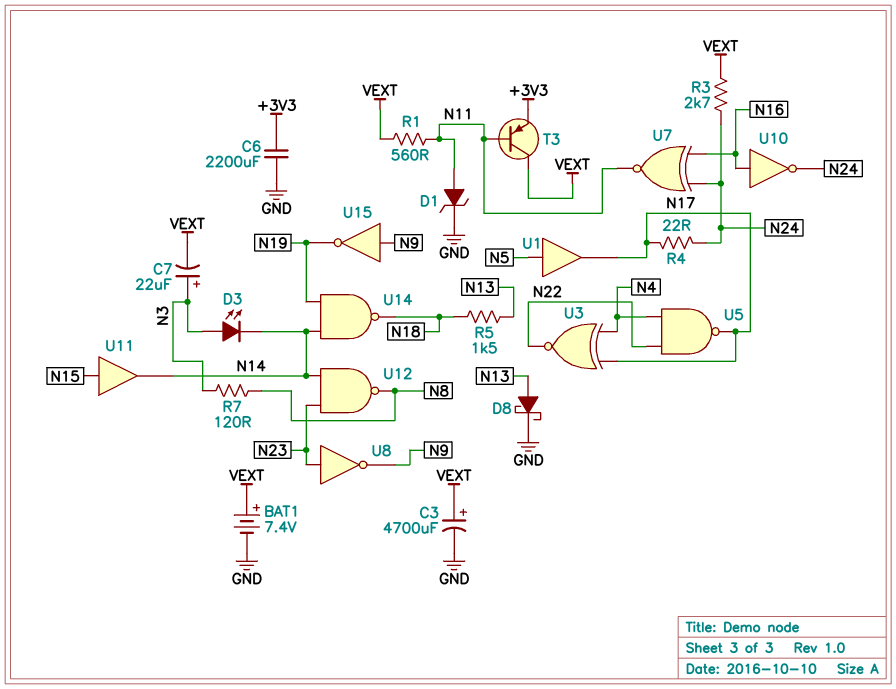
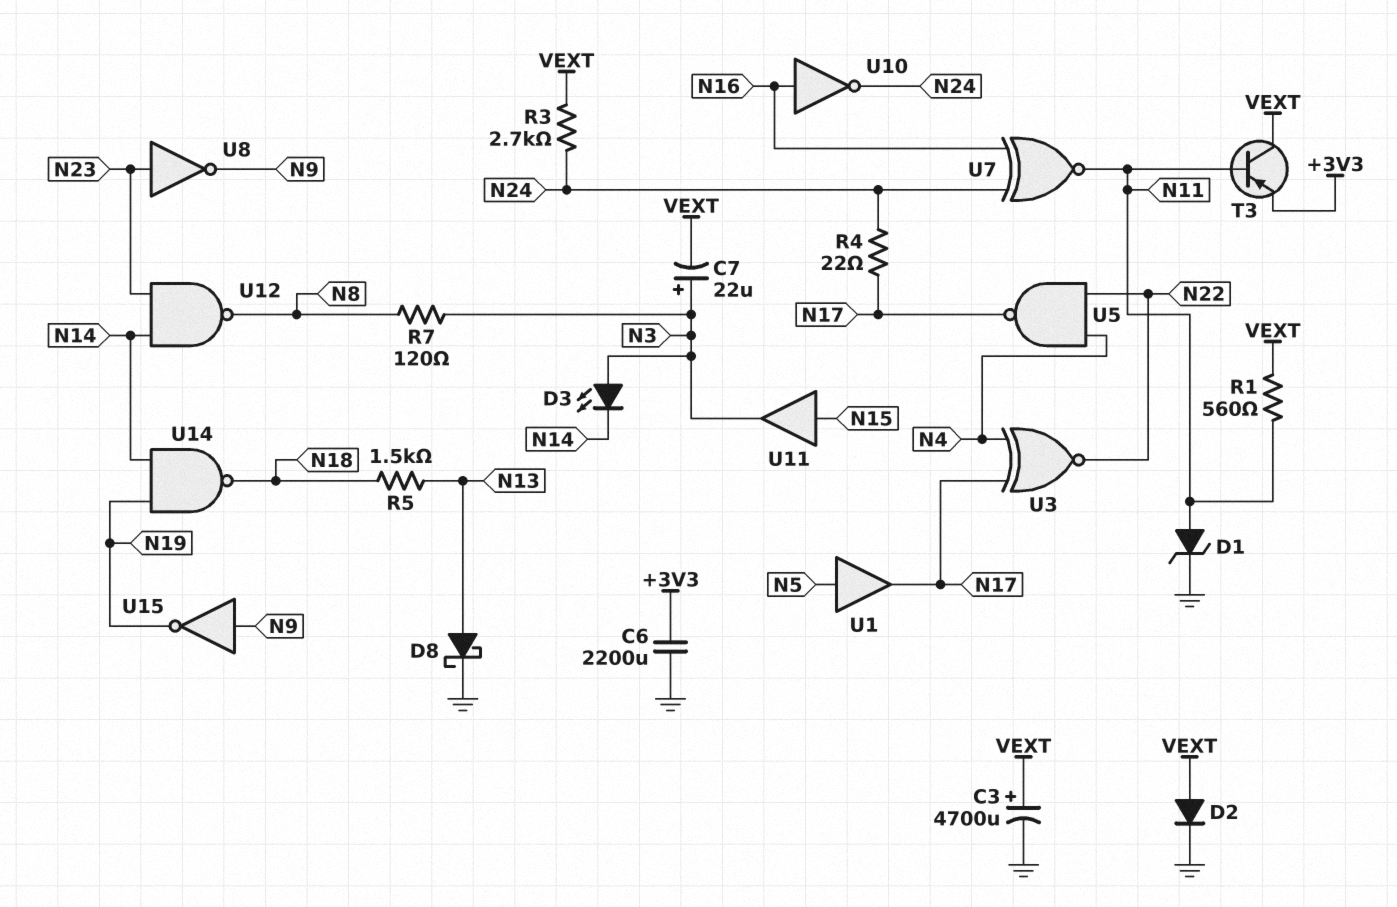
BAT1: 7.4V (plus VEXT, minus GND) -> none
D2: none -> diode (A VEXT, K GND)
U11: buffer (in N15, out N14) -> buffer (in N15, out N3)

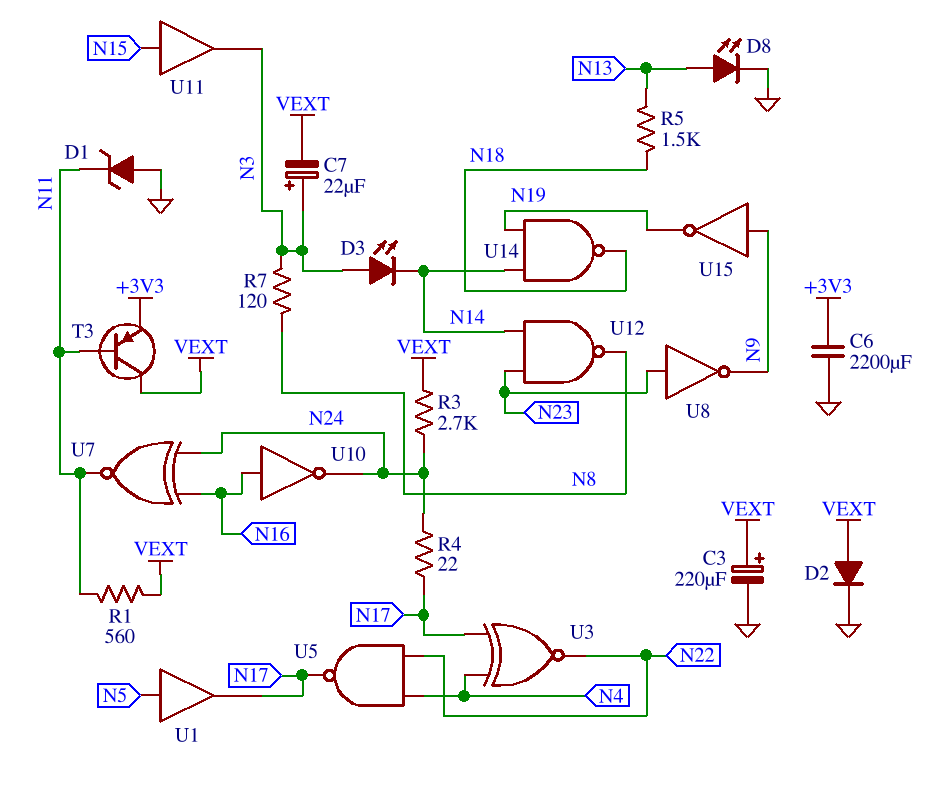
C3: 4700uF (plus VEXT, minus GND) -> 220uF (plus VEXT, minus GND)
D1: zener (A N11, K GND) -> zener (A GND, K N11)
D8: schottky (A N13, K GND) -> LED (A N13, K GND)

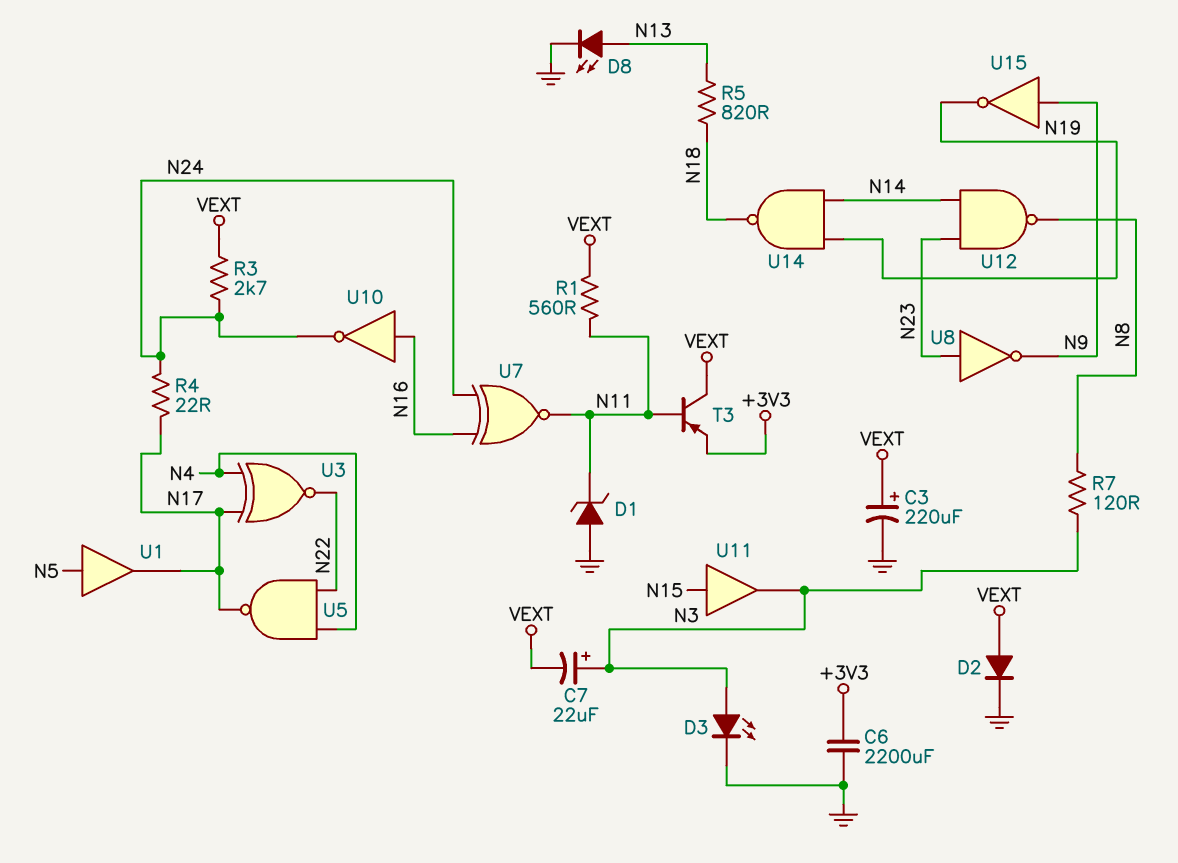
D3: LED (A N3, K N14) -> LED (A N3, K GND)
R5: 1.5k (N13, N18) -> 820 (N13, N18)

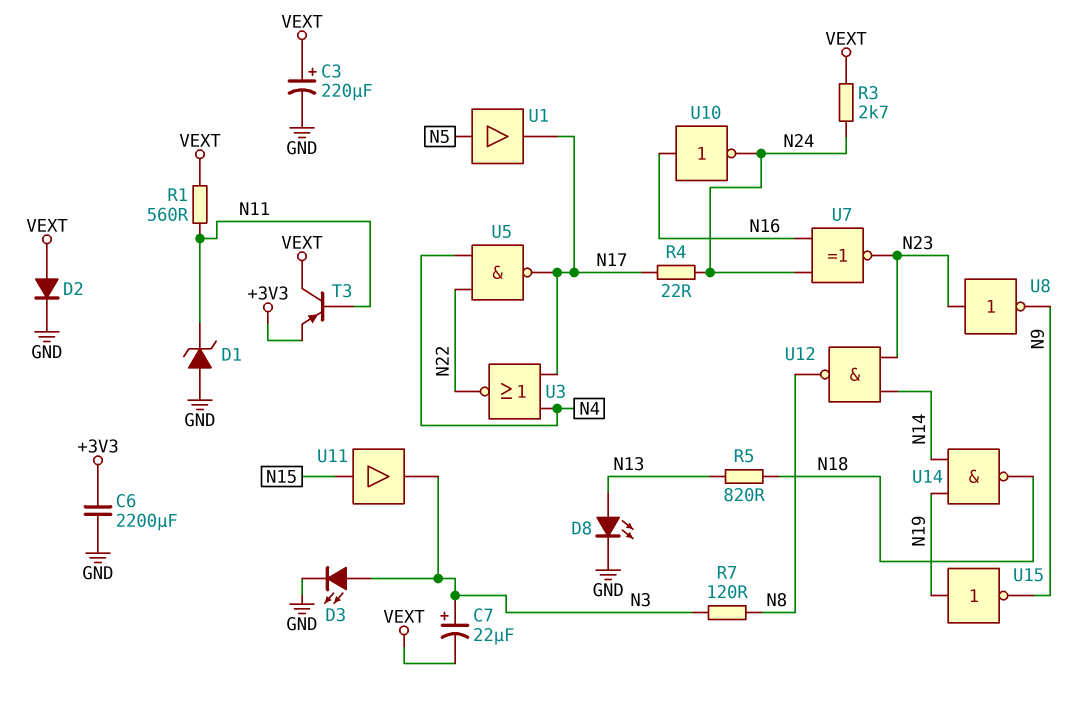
U3: XNOR (in N4, in N17, out N22) -> NOR (in N4, in N17, out N22)
U7: XNOR (in N16, in N24, out N11) -> XNOR (in N16, in N24, out N23)
U15: NOT (in N9, out N19) -> NOT (in N19, out N9)

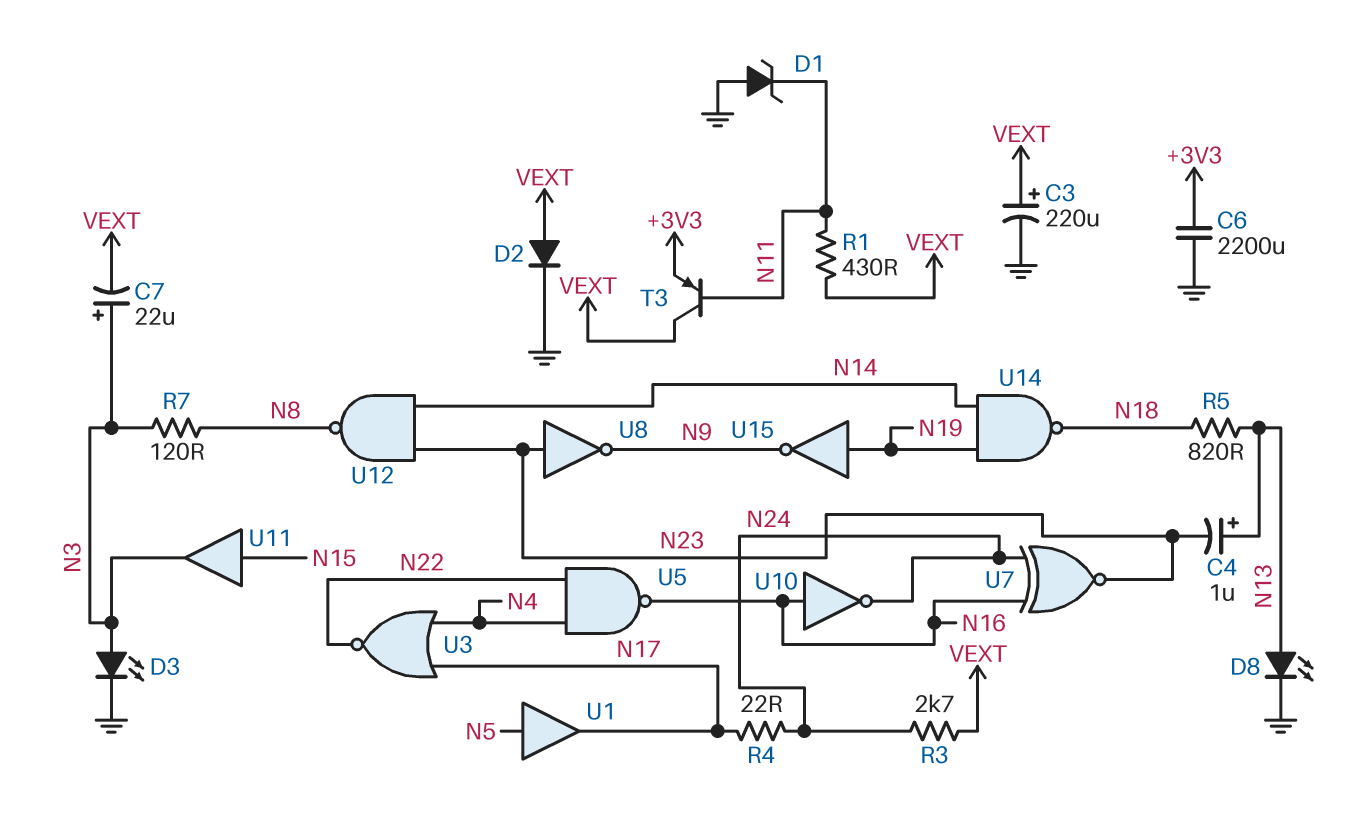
C4: none -> 1uF (plus N13, minus N23)
R1: 560 (N11, VEXT) -> 430 (N11, VEXT)
U5: NAND (in N4, in N22, out N17) -> NAND (in N4, in N22, out N16)

